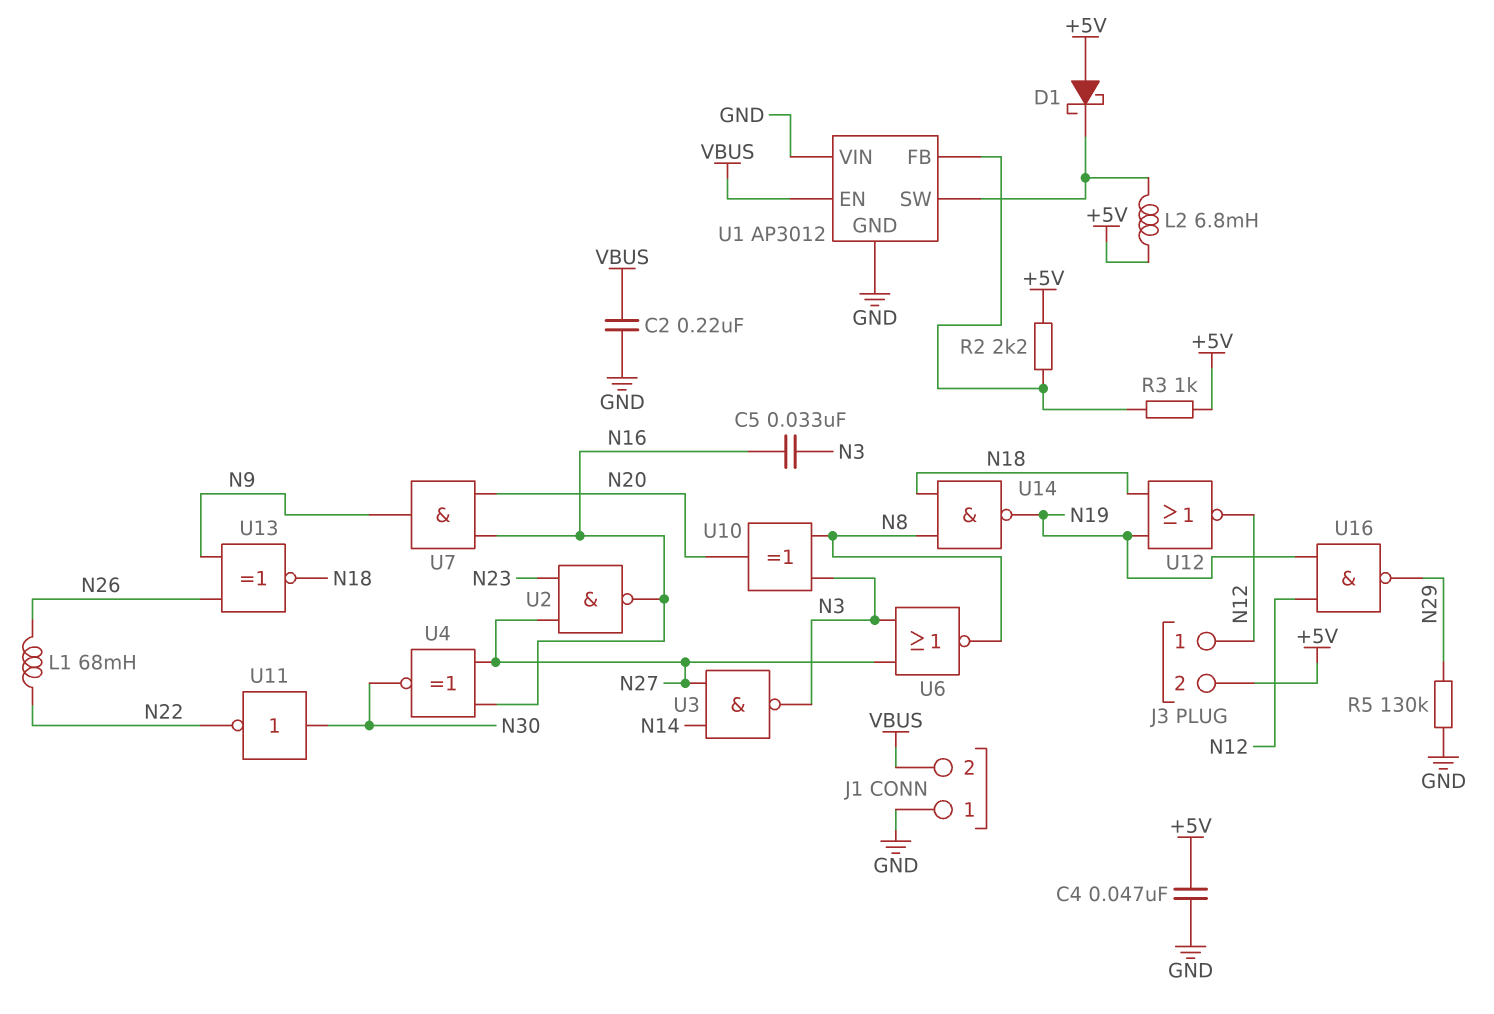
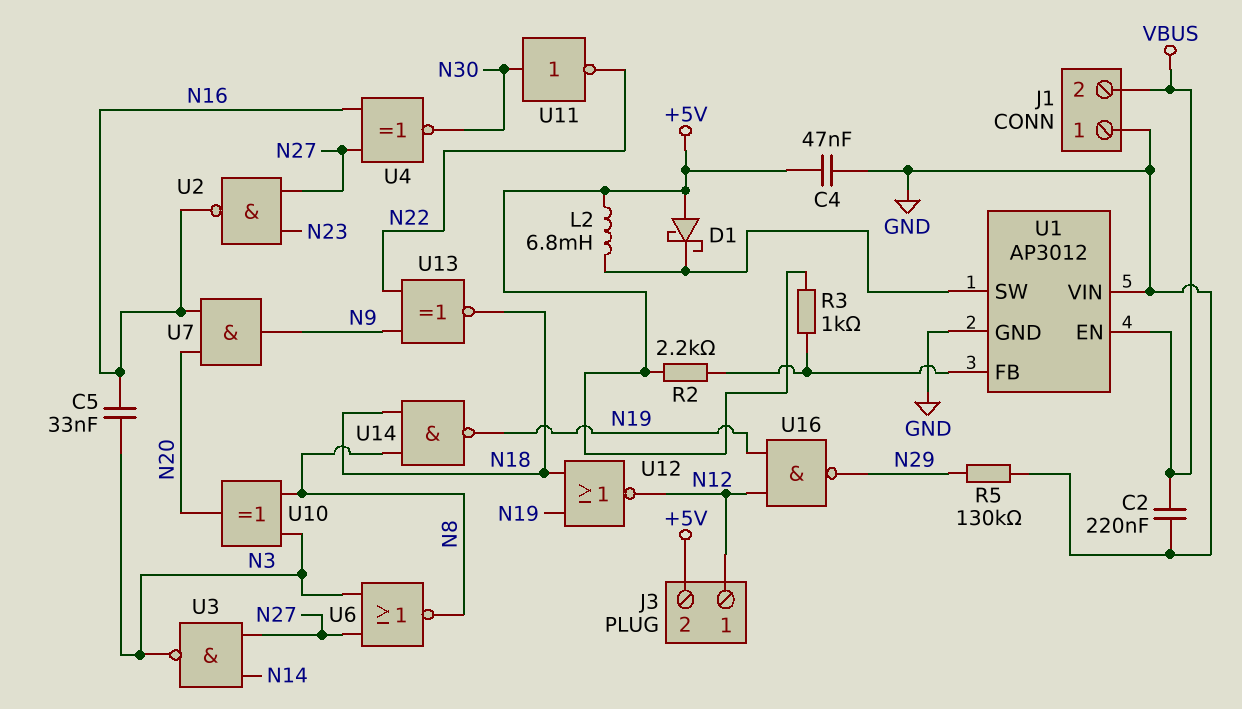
L1: 68mH (N22, N26) -> none
U13: XNOR (in N9, in N26, out N18) -> XNOR (in N9, in N22, out N18)

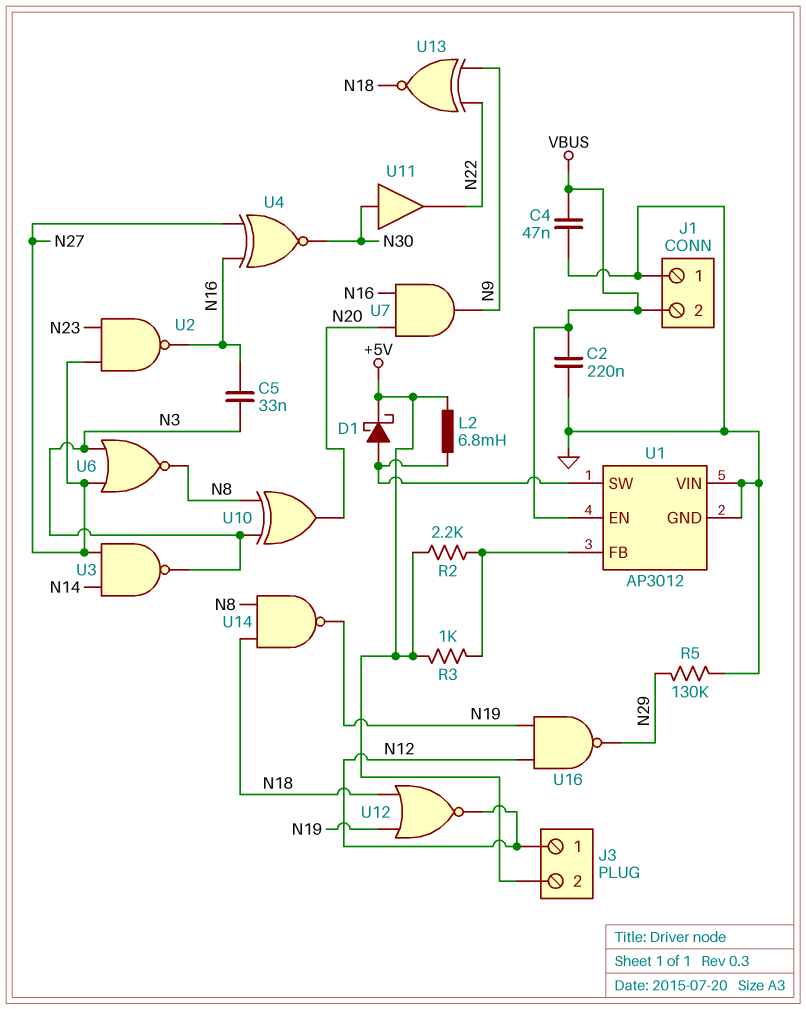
C4: 47nF (+5V, GND) -> 47nF (GND, VBUS)
D1: schottky (A +5V, K U1/SW) -> schottky (A U1/SW, K +5V)
U11: NOT (in N30, out N22) -> buffer (in N30, out N22)

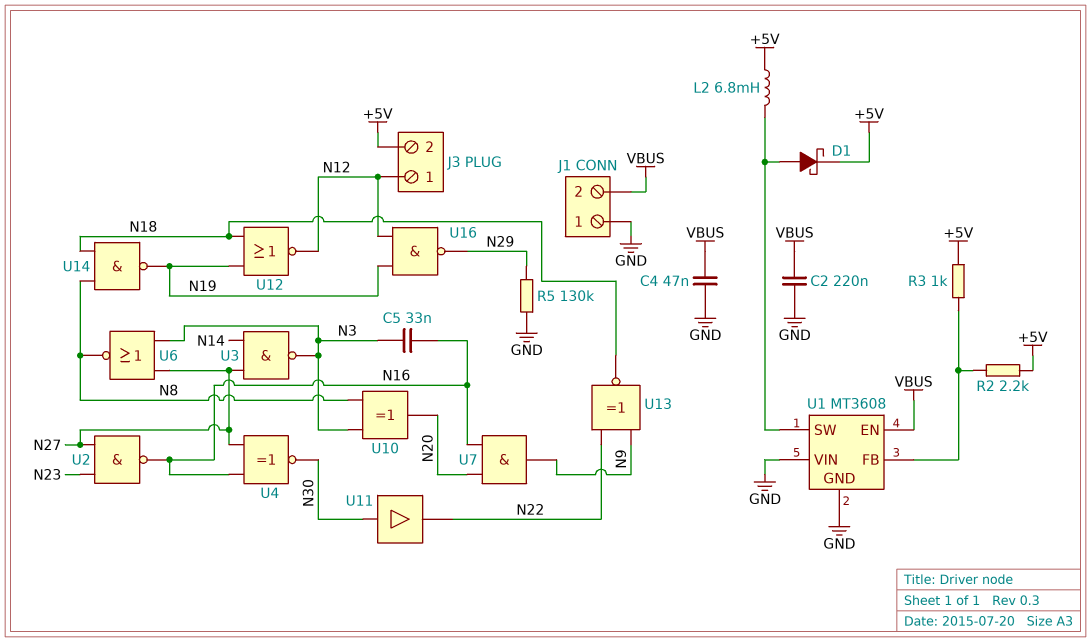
U1: AP3012 -> MT3608

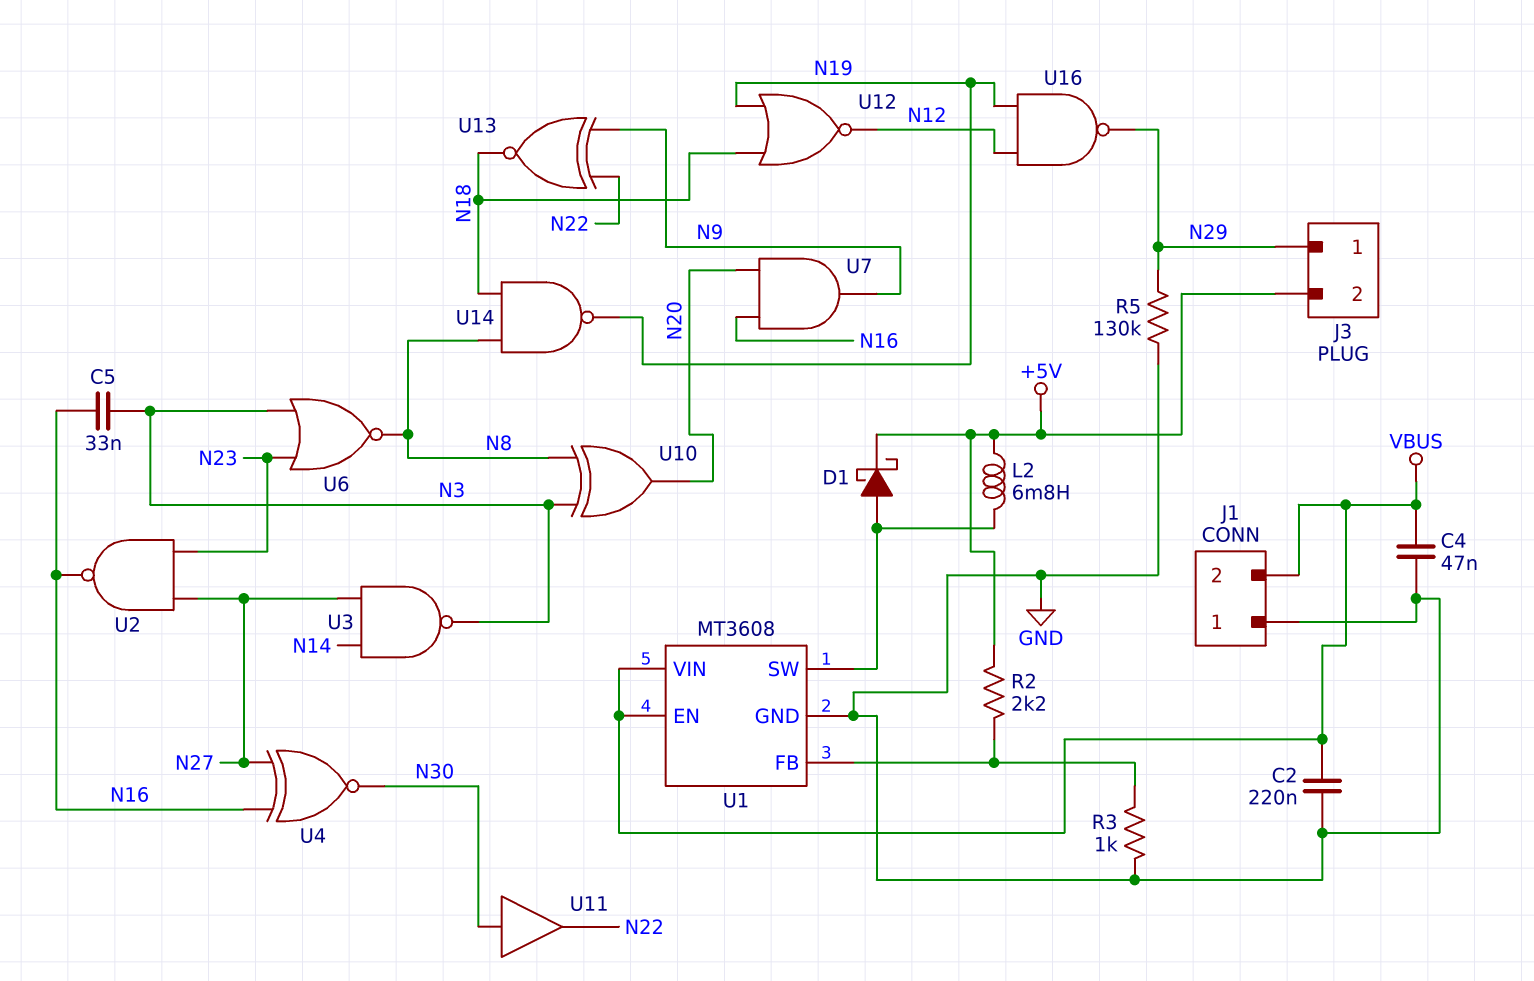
J3 pin 1: N12 -> N29
R3: 1k (+5V, U1/FB) -> 1k (GND, U1/FB)
U1 pin VIN: GND -> VBUS
U6: NOR (in N3, in N27, out N8) -> NOR (in N3, in N23, out N8)

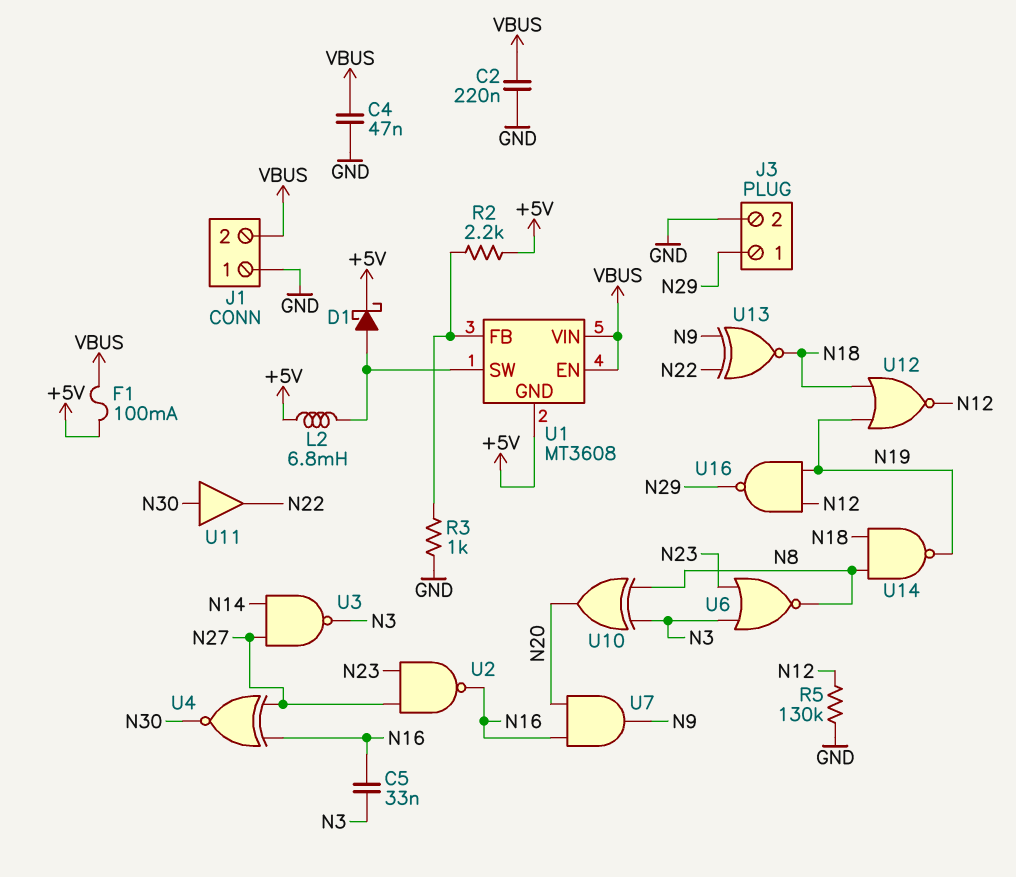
F1: none -> 100mA (+5V, VBUS)
J3 pin 2: +5V -> GND
R5: 130k (GND, N29) -> 130k (GND, N12)
U1 pin GND: GND -> +5V

